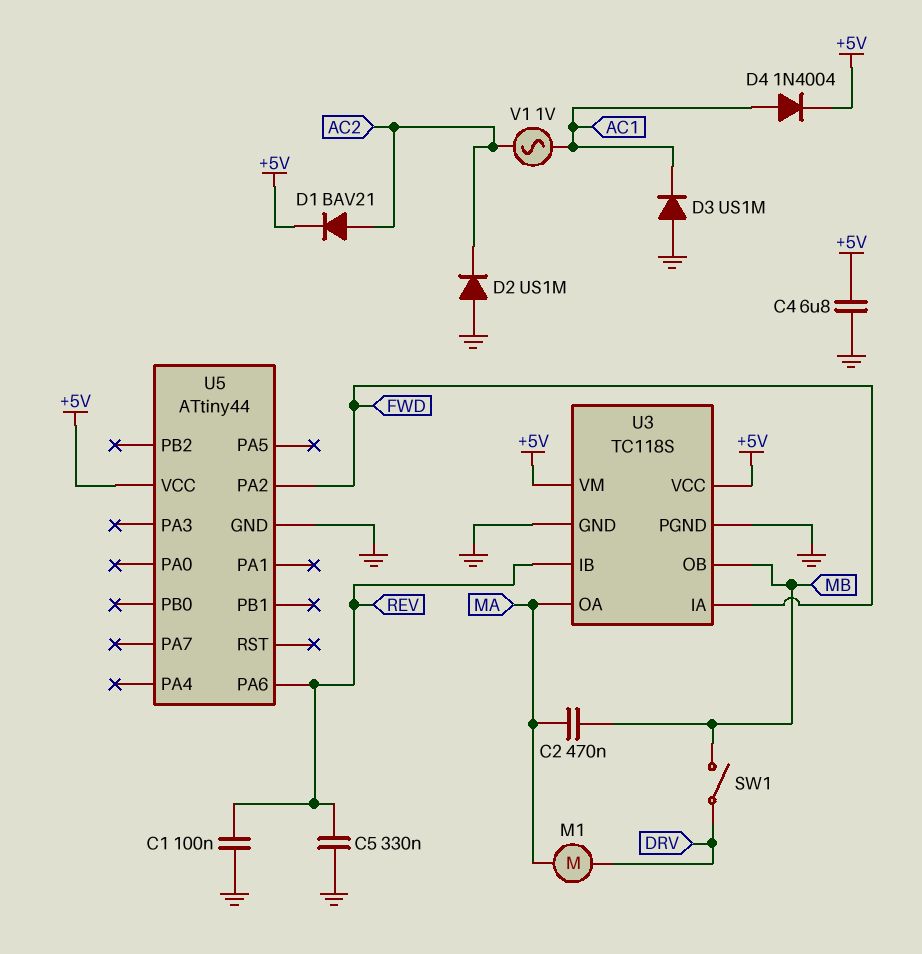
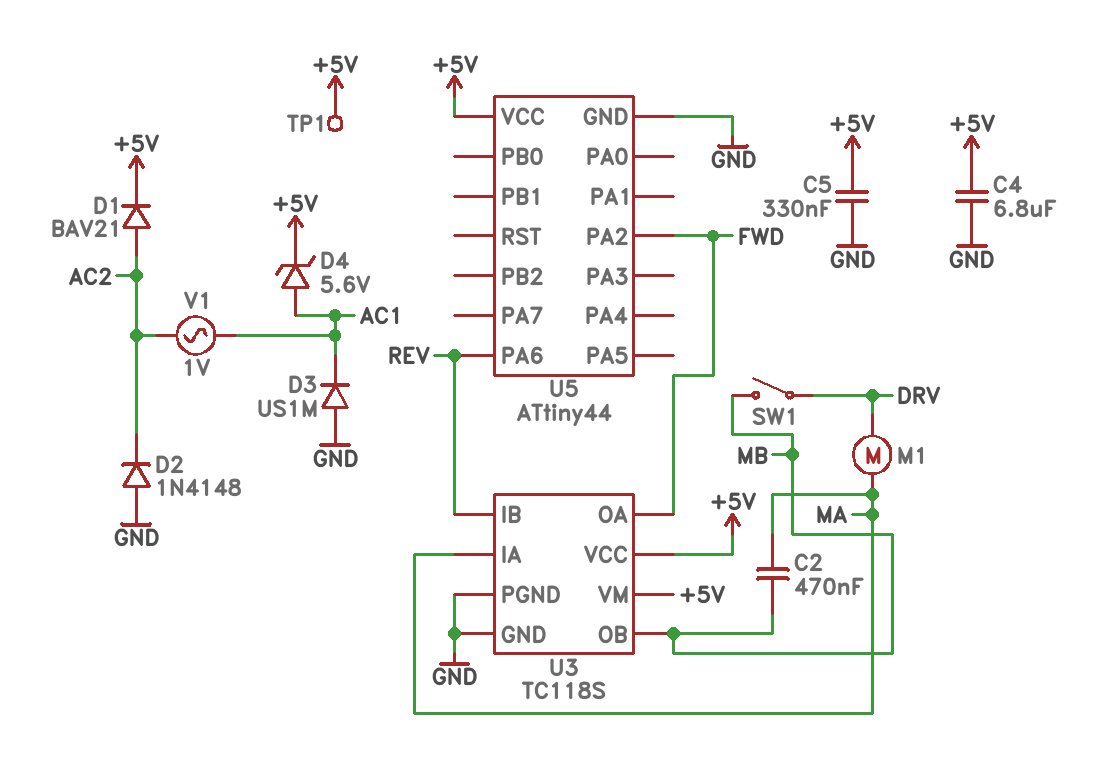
C1: 100nF (GND, REV) -> none
C5: 330nF (GND, REV) -> 330nF (+5V, GND)
D2: diode US1M (A GND, K AC2) -> diode 1N4148 (A GND, K AC2)
D4: diode 1N4004 (A AC1, K +5V) -> zener 5.6V (A AC1, K +5V)
TP1: none -> test point (+5V)
U3 pin IA: FWD -> MA
U3 pin OA: MA -> FWD

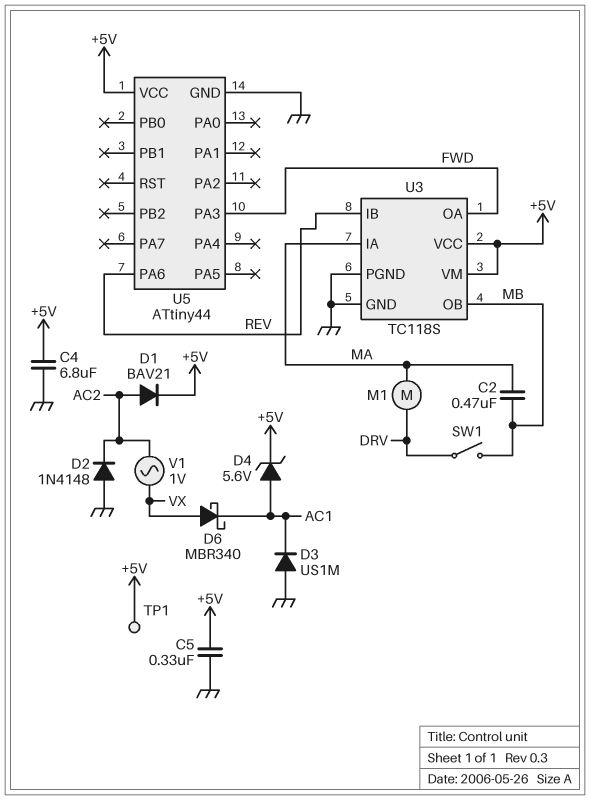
D6: none -> schottky MBR340 (A VX, K AC1)
U5 pin PA2: FWD -> none
U5 pin PA3: none -> FWD
V1: AC 1V (AC1, AC2) -> AC 1V (AC2, VX)

